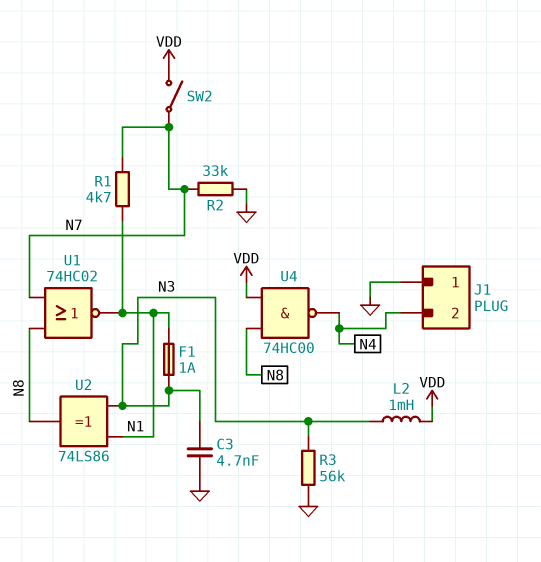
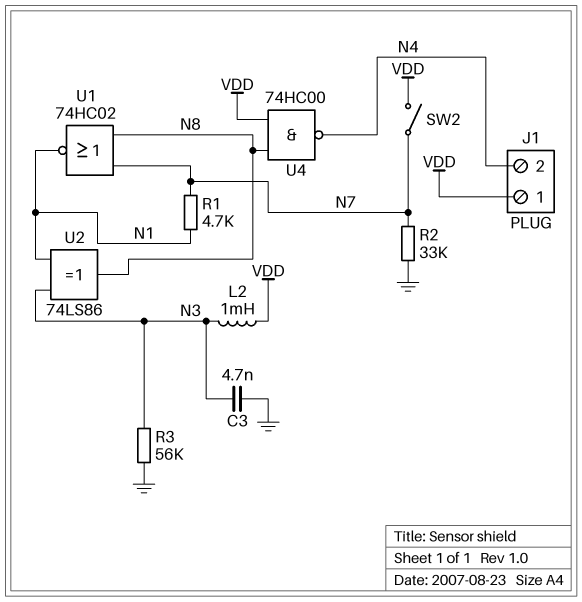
F1: 1A (N1, N3) -> none
J1 pin 1: GND -> VDD

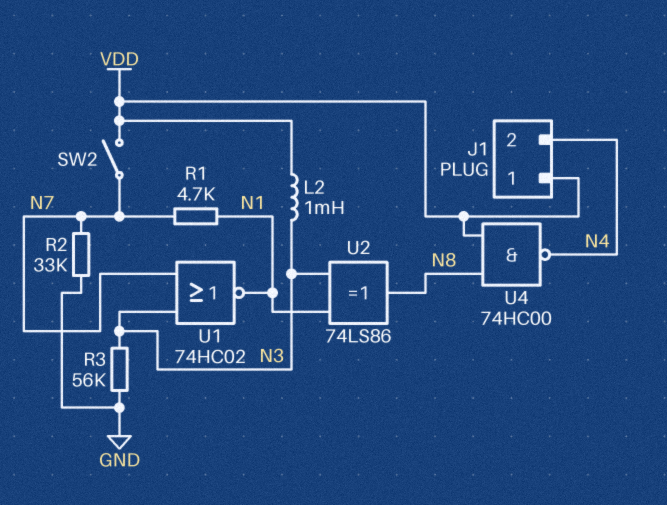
C3: 4.7nF (GND, N3) -> none
U1: NOR 74HC02 (in N7, in N8, out N1) -> NOR 74HC02 (in N3, in N7, out N1)

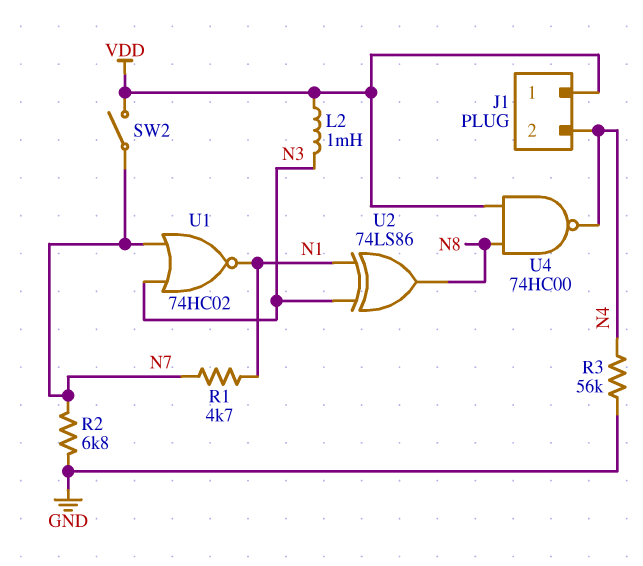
R2: 33k (GND, N7) -> 6.8k (GND, N7)
R3: 56k (GND, N3) -> 56k (GND, N4)

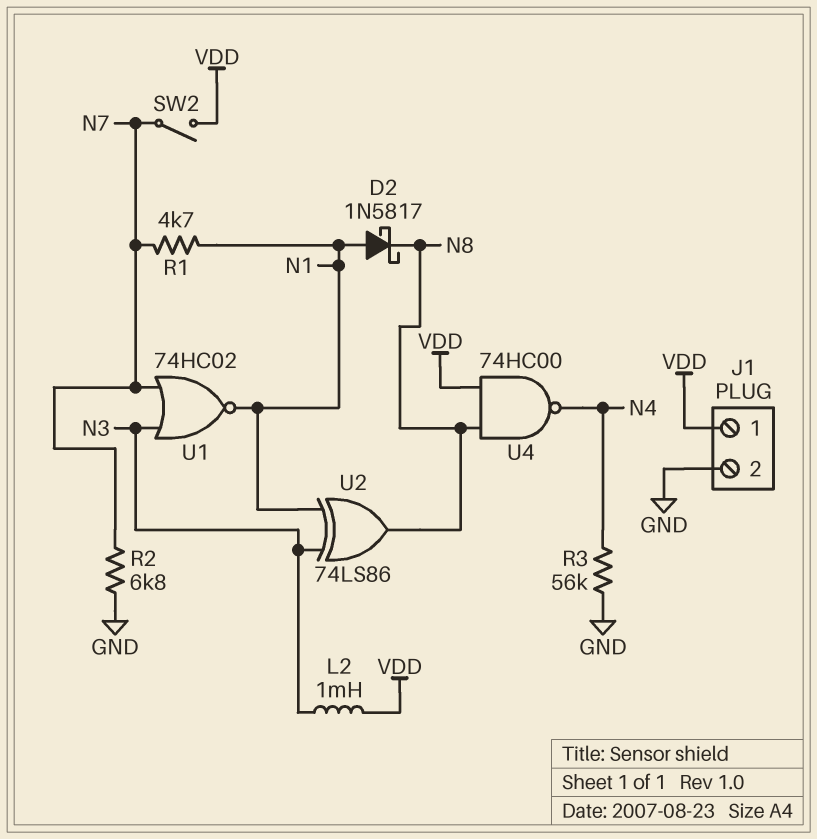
D2: none -> schottky 1N5817 (A N1, K N8)
J1 pin 2: N4 -> GND

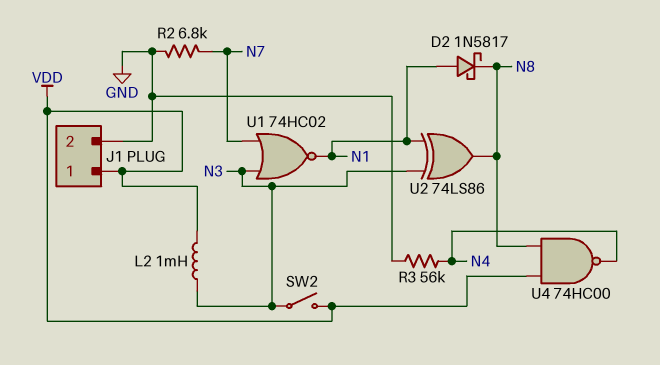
R1: 4.7k (N1, N7) -> none
SW2: switch (N7, VDD) -> switch (N3, VDD)

